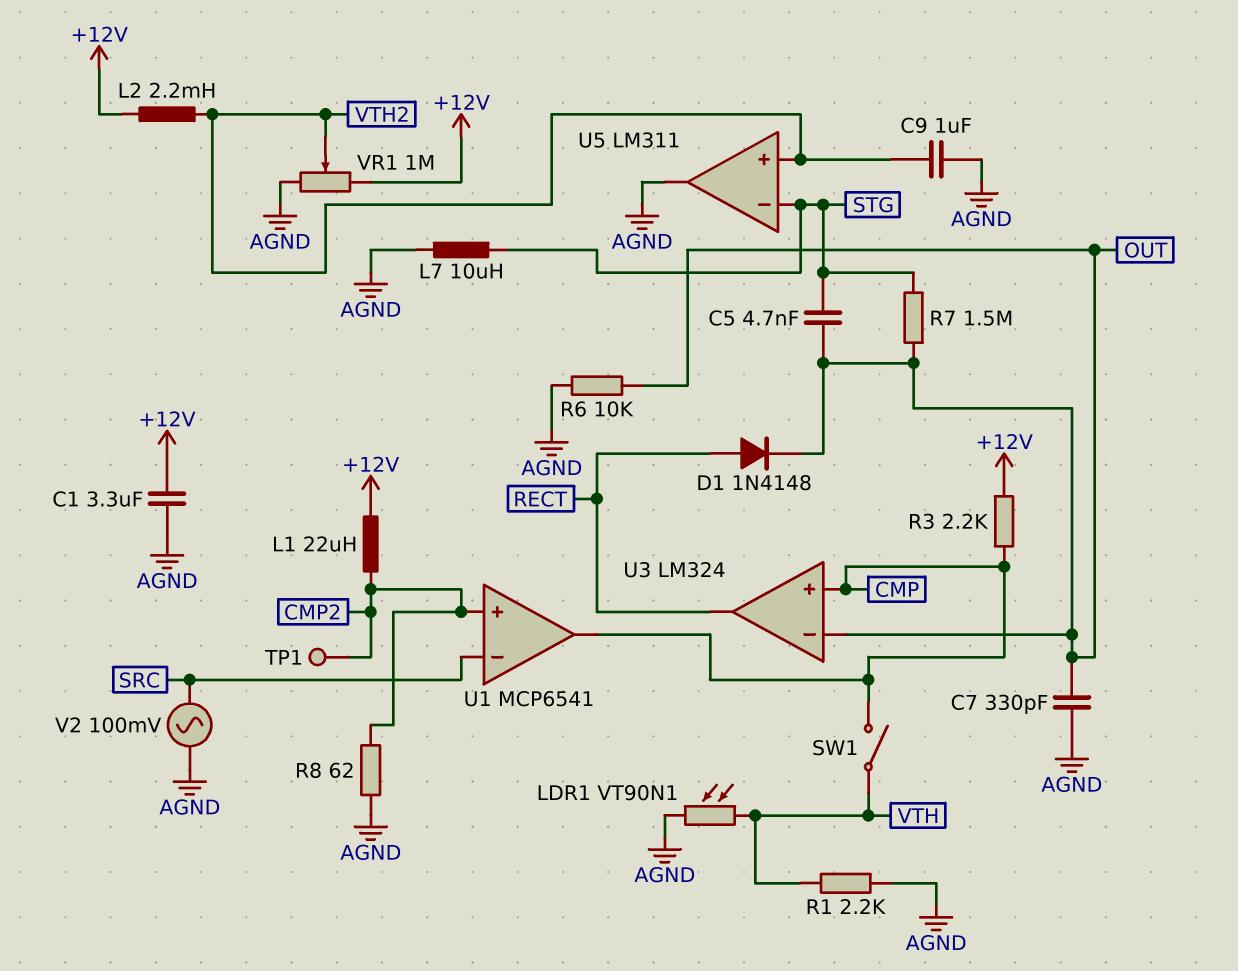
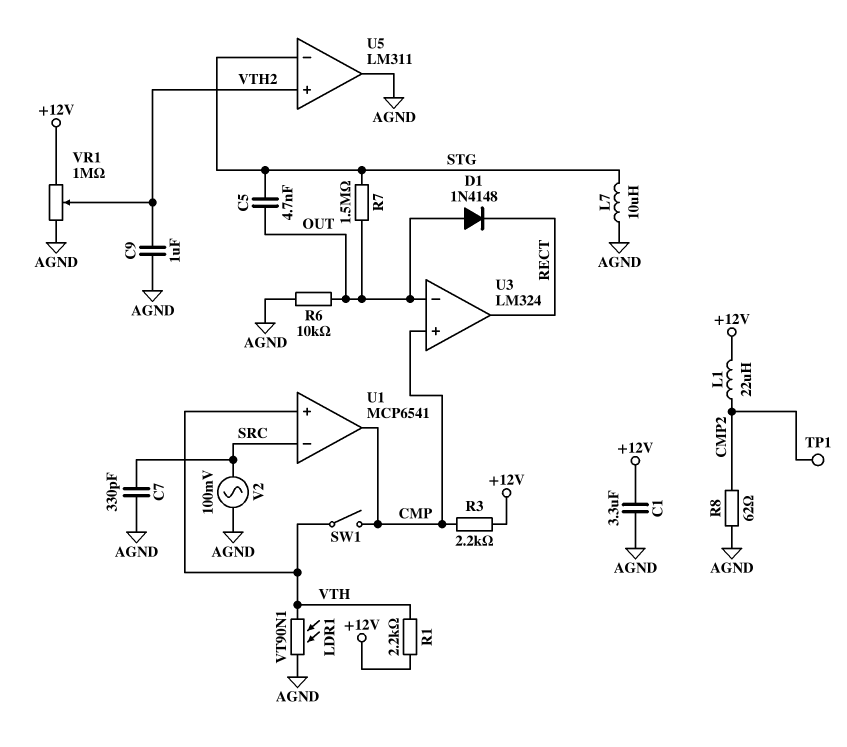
C7: 330pF (AGND, OUT) -> 330pF (AGND, SRC)
D1: diode 1N4148 (A RECT, K OUT) -> diode 1N4148 (A OUT, K RECT)
L2: 2.2mH (+12V, VTH2) -> none
R1: 2.2k (AGND, VTH) -> 2.2k (+12V, VTH)
U1 pin in+: CMP2 -> VTH

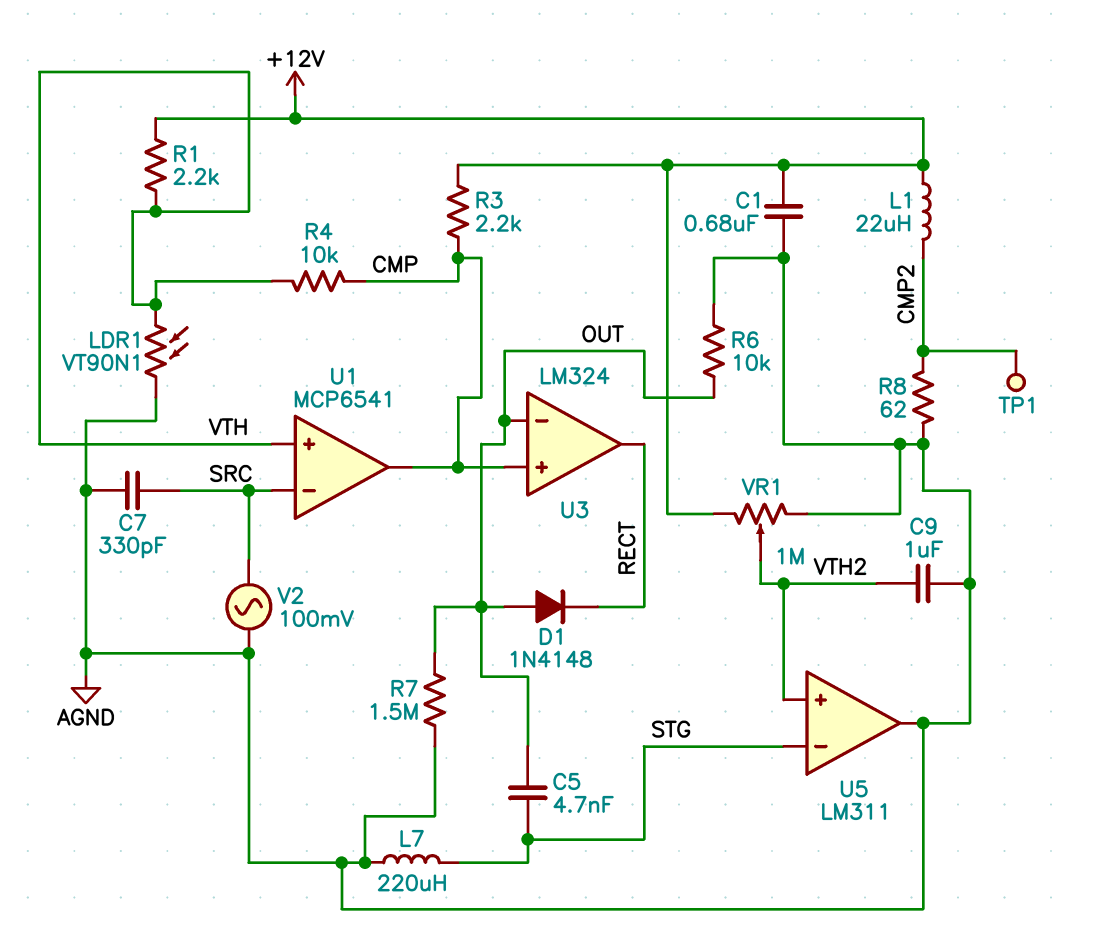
C1: 3.3uF (+12V, AGND) -> 680nF (+12V, AGND)
L7: 10uH (AGND, STG) -> 220uH (AGND, STG)
R4: none -> 10k (CMP, VTH)
R7: 1.5M (OUT, STG) -> 1.5M (AGND, OUT)
SW1: switch (CMP, VTH) -> none

